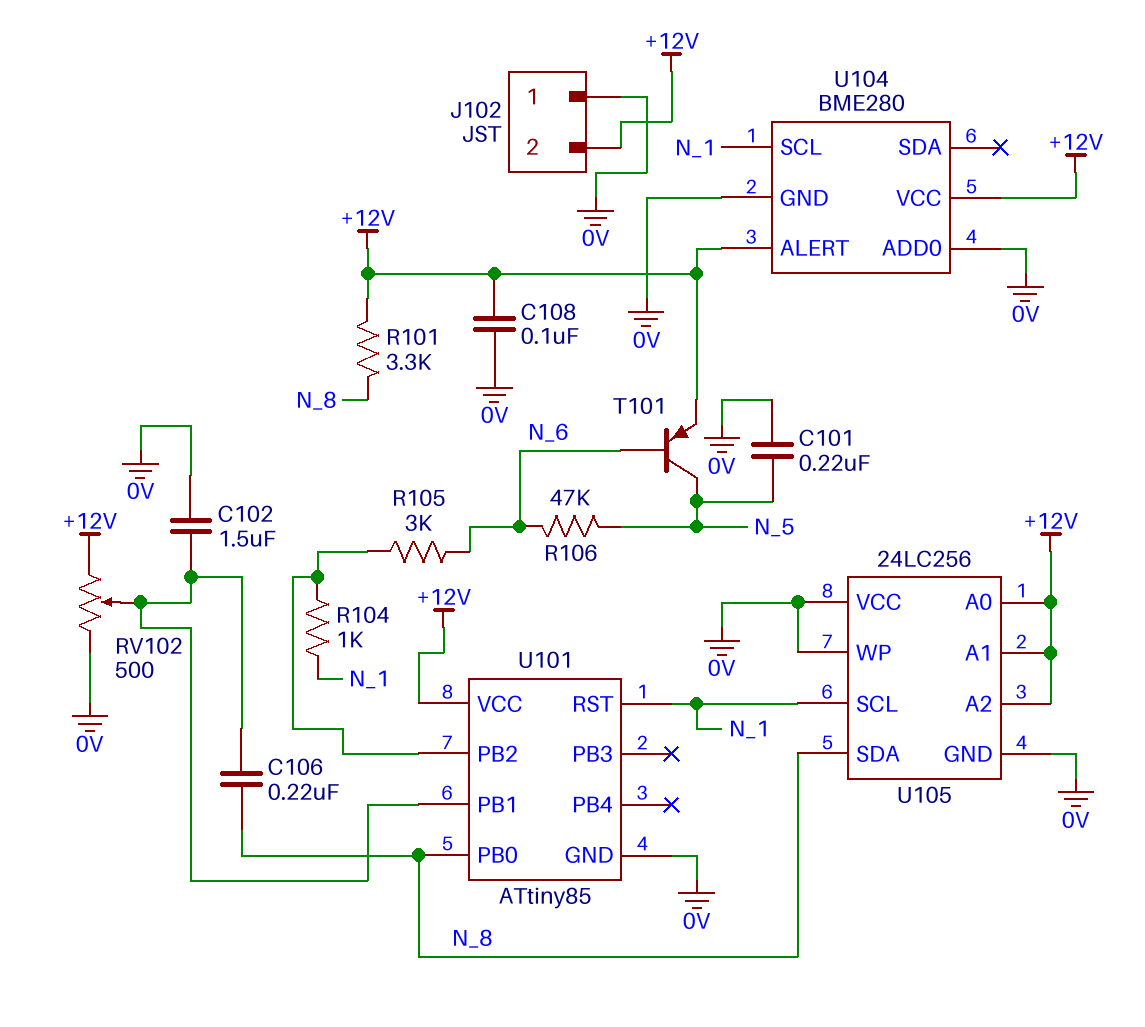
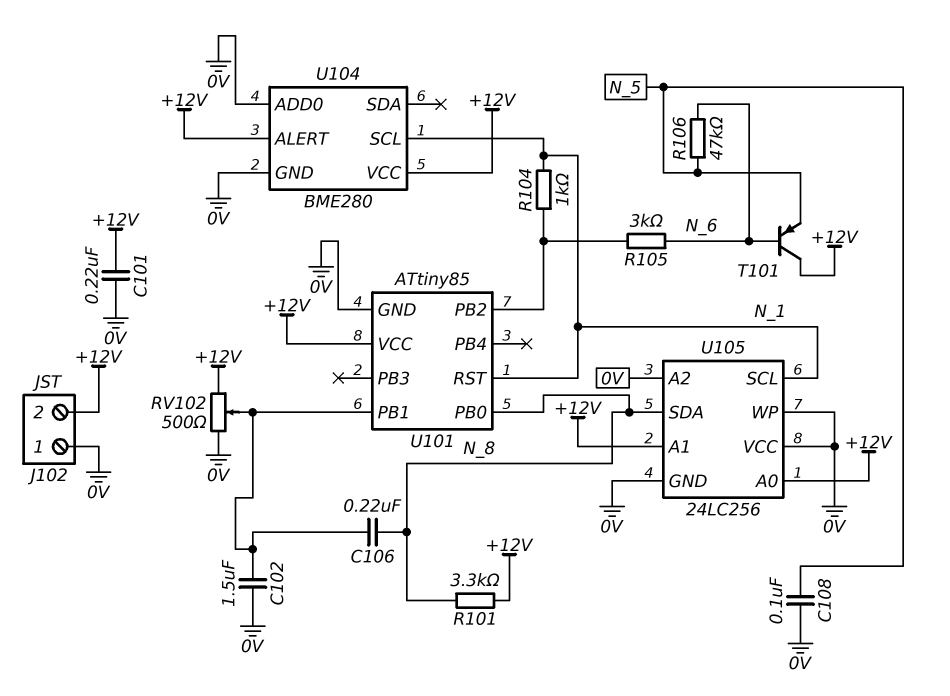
C101: 220nF (0V, N_5) -> 220nF (+12V, 0V)
C108: 100nF (+12V, 0V) -> 100nF (0V, N_5)
T101: PNP (B N_6, C N_5, E +12V) -> PNP (B N_6, C +12V, E N_5)
U105 pin A2: +12V -> 0V

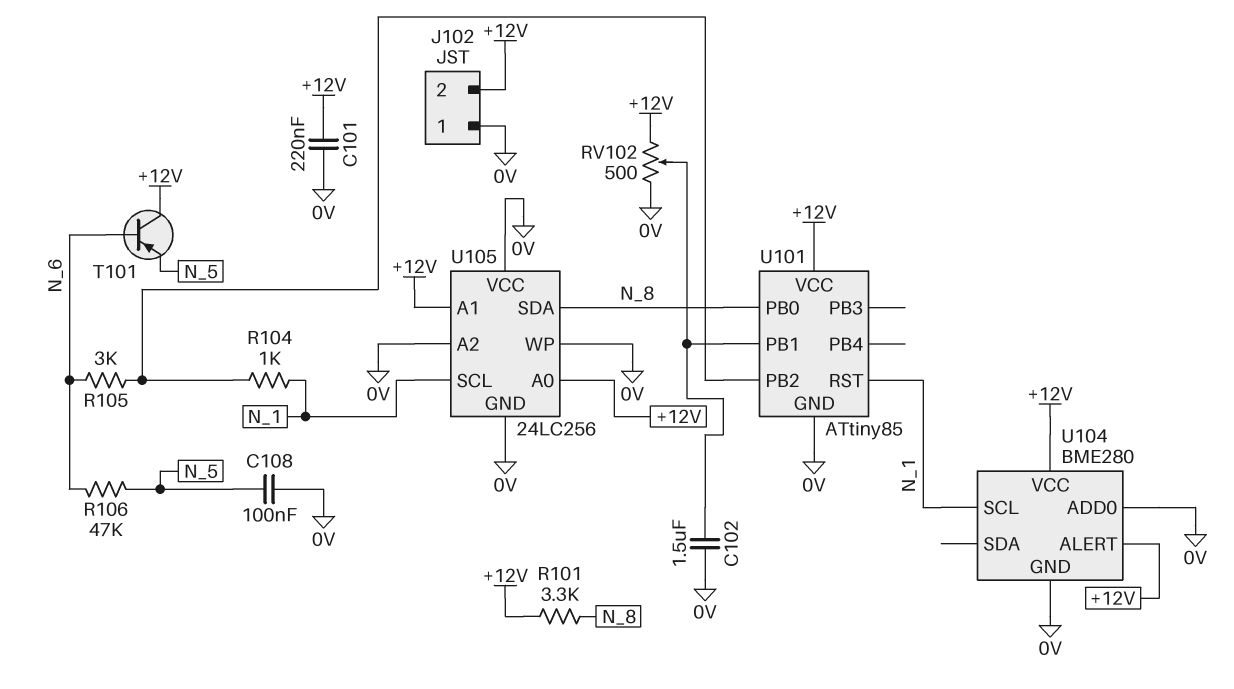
C106: 220nF (N_8, U101/PB1) -> none

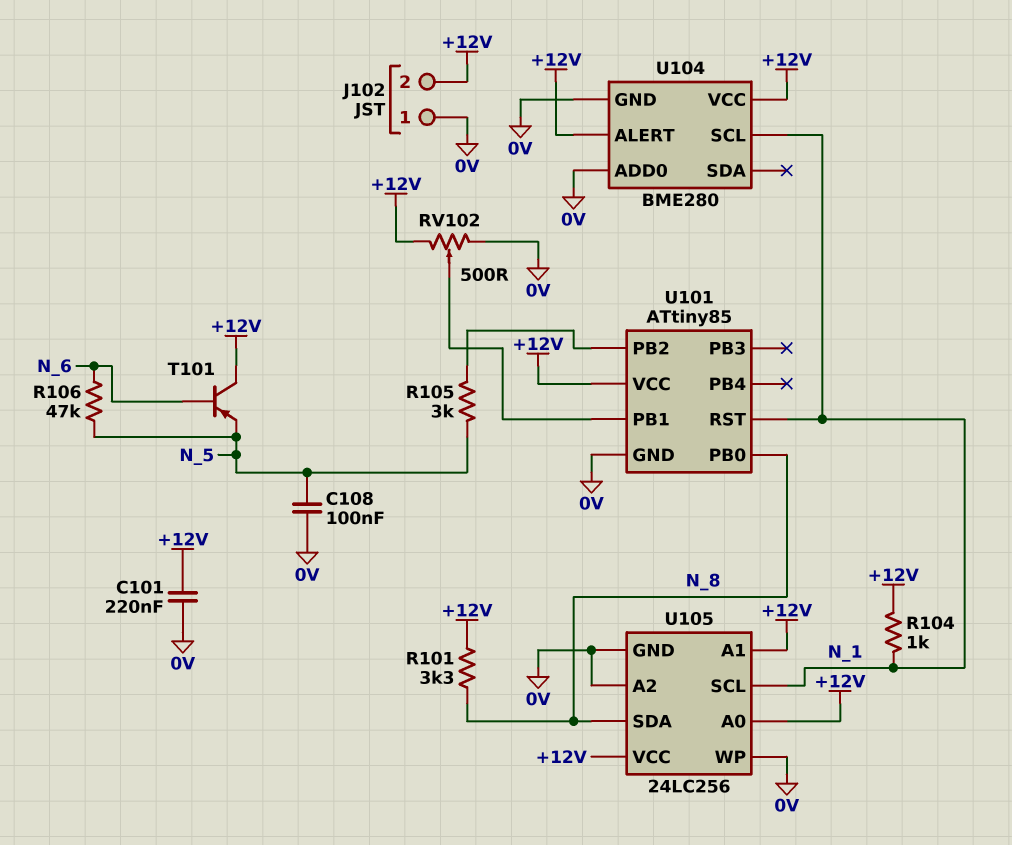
C102: 1.5uF (0V, U101/PB1) -> none
R104: 1k (N_1, U101/PB2) -> 1k (+12V, N_1)
R105: 3k (N_6, U101/PB2) -> 3k (N_5, U101/PB2)
U105 pin VCC: 0V -> +12V

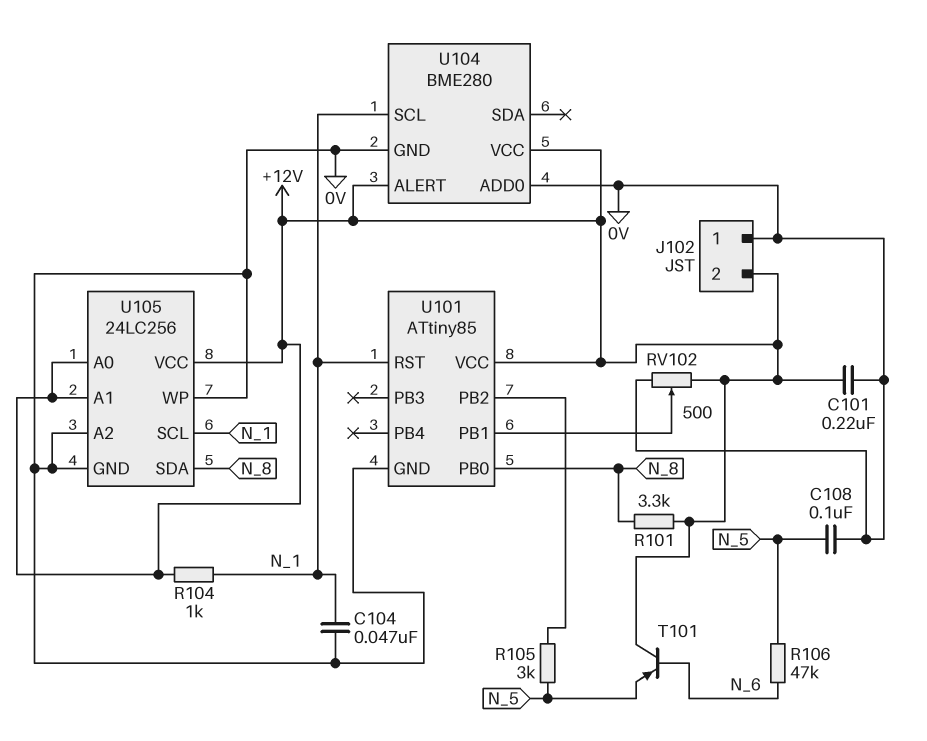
C104: none -> 47nF (0V, N_1)

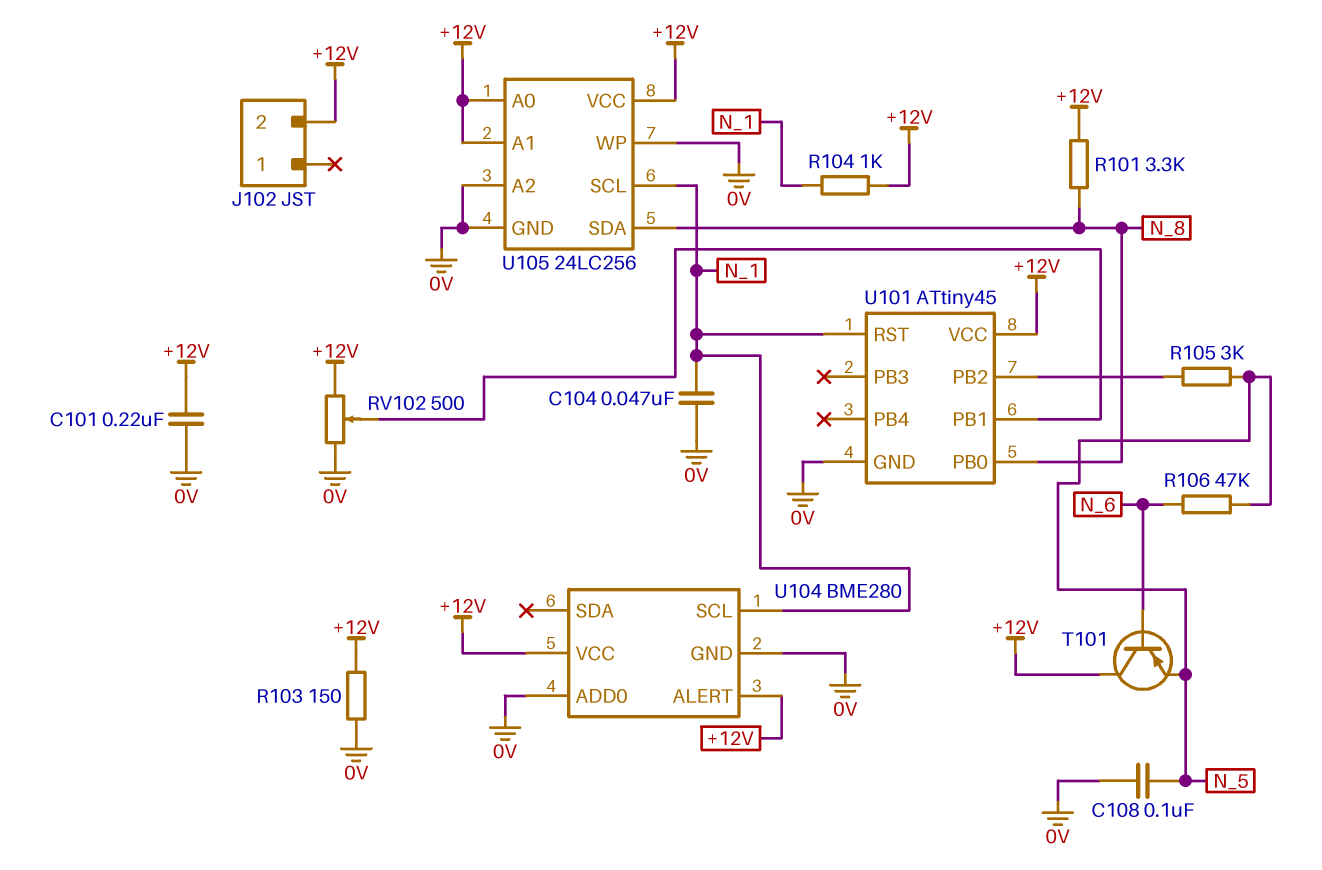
J102 pin 1: 0V -> none
R103: none -> 150 (+12V, 0V)
U101: ATtiny85 -> ATtiny45

